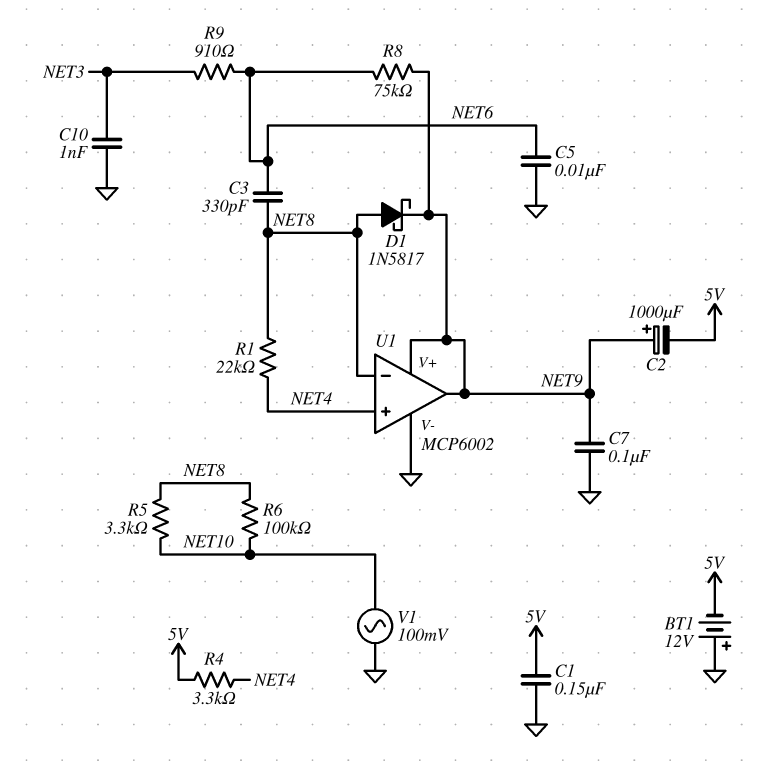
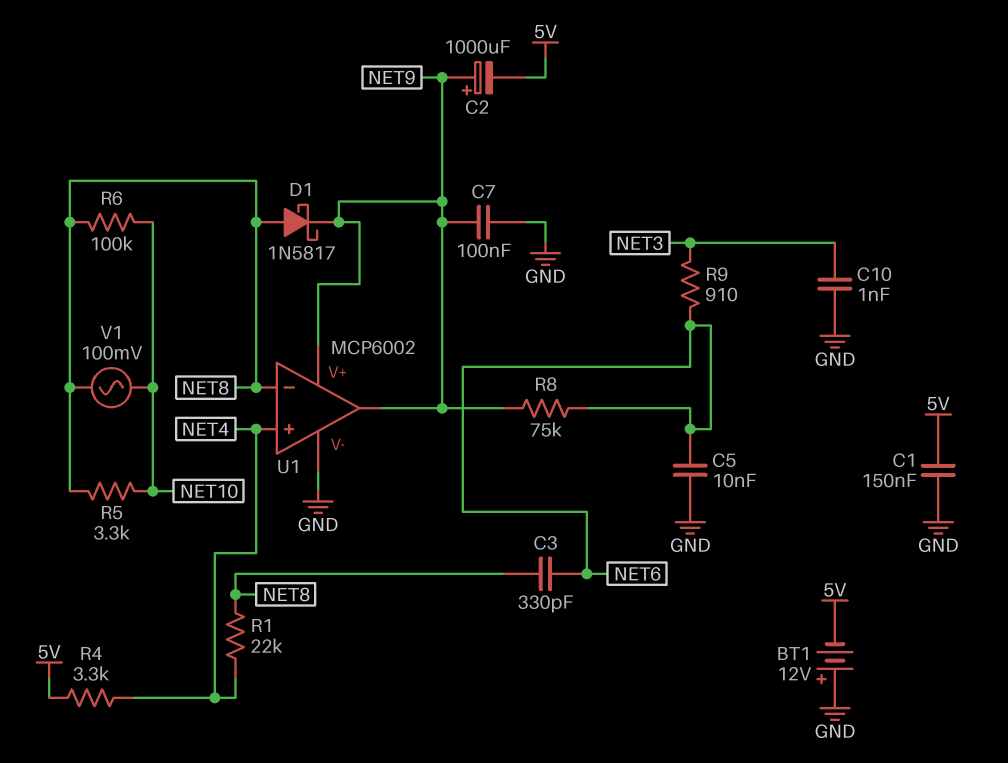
V1: AC 100mV (GND, NET10) -> AC 100mV (NET8, NET10)

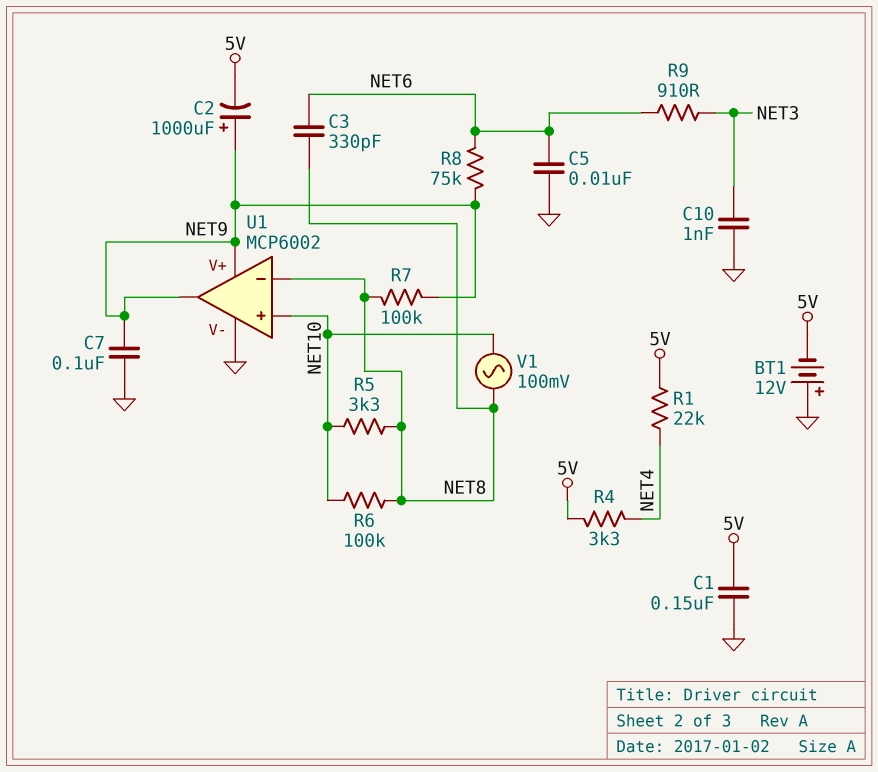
D1: schottky 1N5817 (A NET8, K NET9) -> none
R1: 22k (NET4, NET8) -> 22k (5V, NET4)
R7: none -> 100k (NET8, NET9)
U1 pin in+: NET4 -> NET10

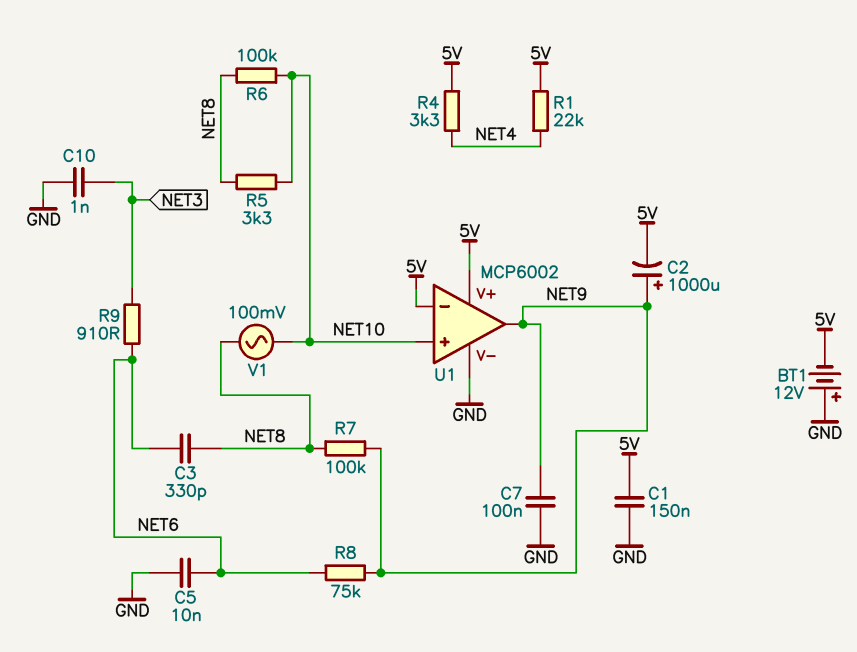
U1 pin V+: NET9 -> 5V
U1 pin in-: NET8 -> 5V

